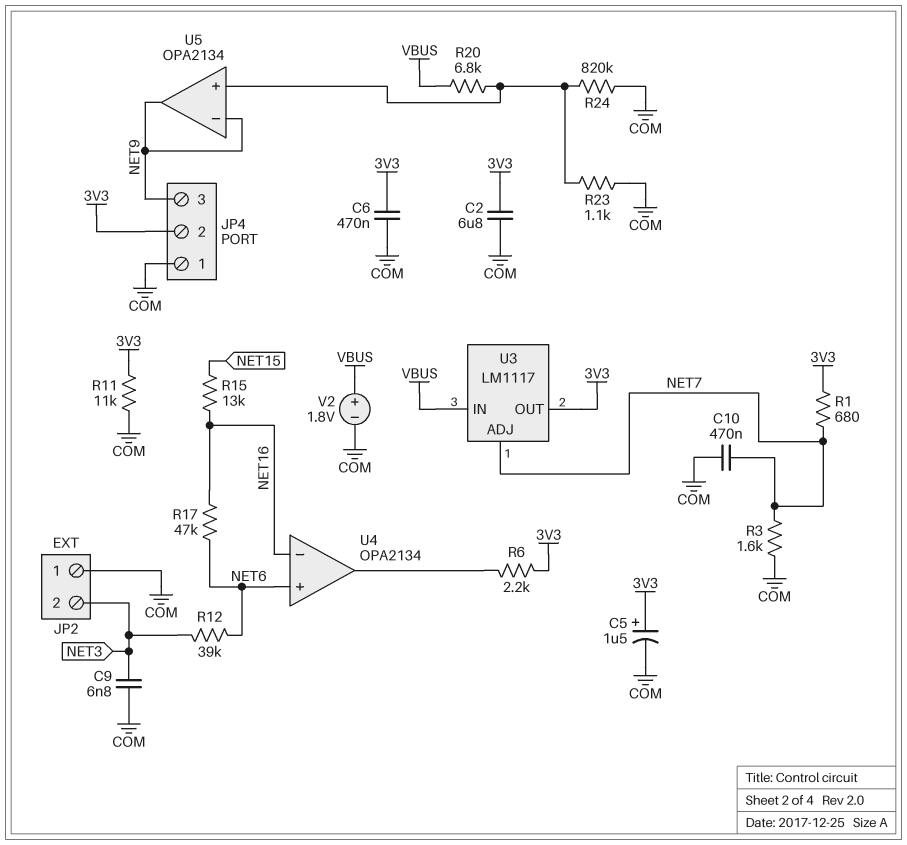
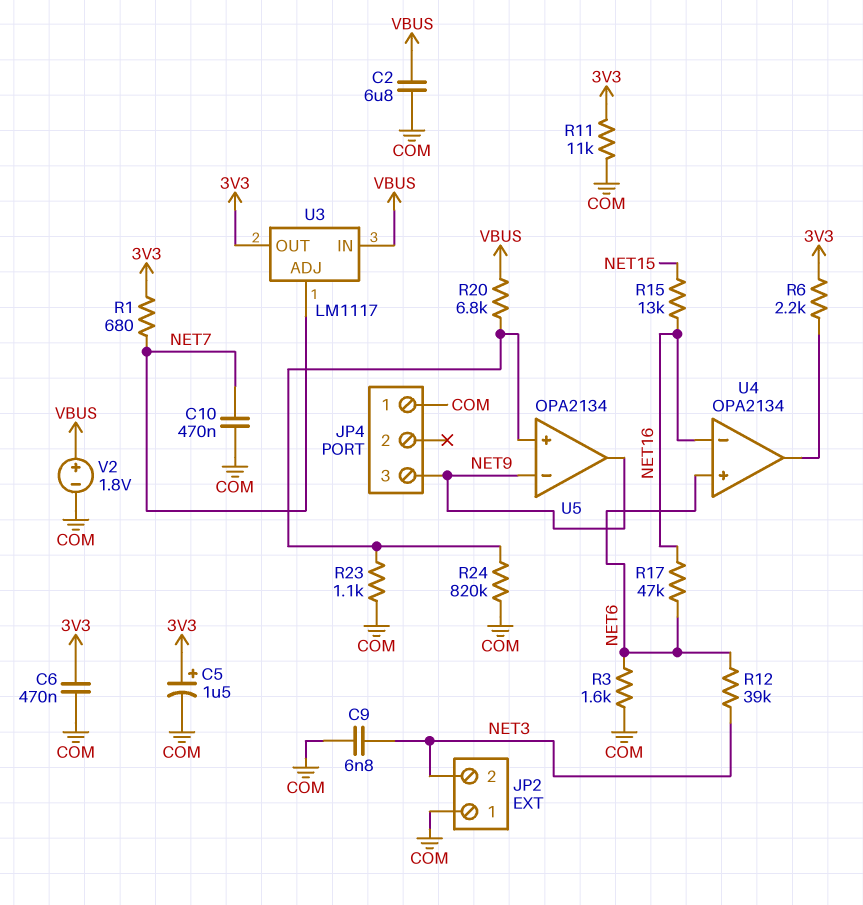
C2: 6.8uF (3V3, COM) -> 6.8uF (COM, VBUS)
JP4 pin 2: 3V3 -> none
R3: 1.6k (COM, NET7) -> 1.6k (COM, NET6)

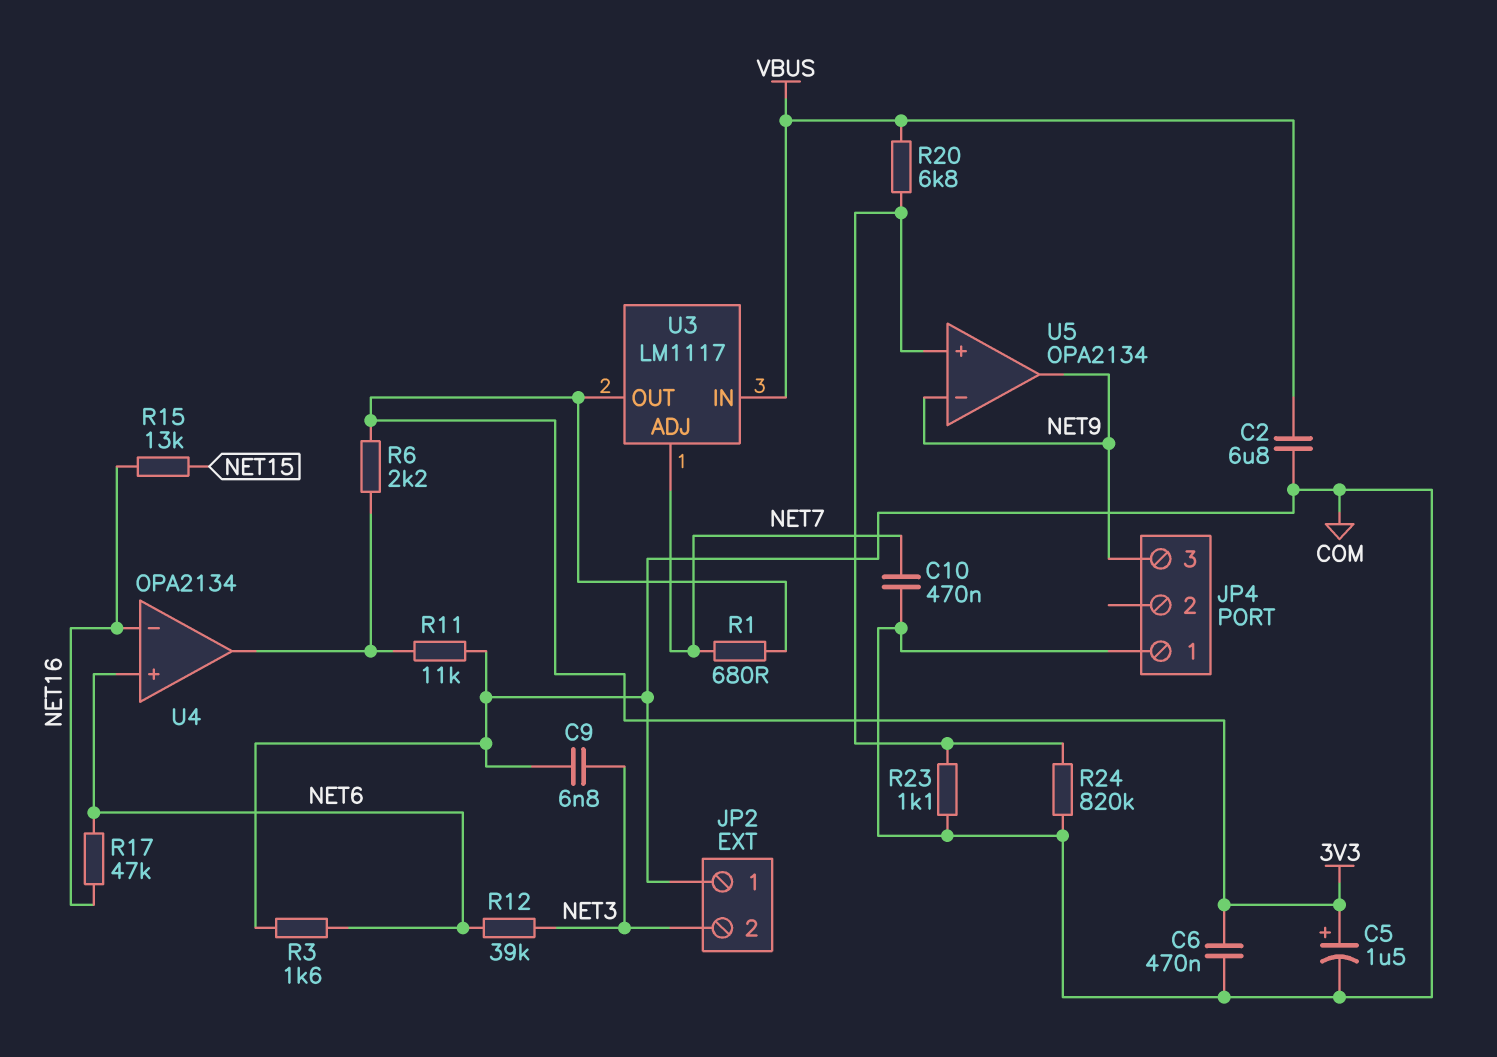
R11: 11k (3V3, COM) -> 11k (COM, U4/out)
V2: 1.8V (plus VBUS, minus COM) -> none

